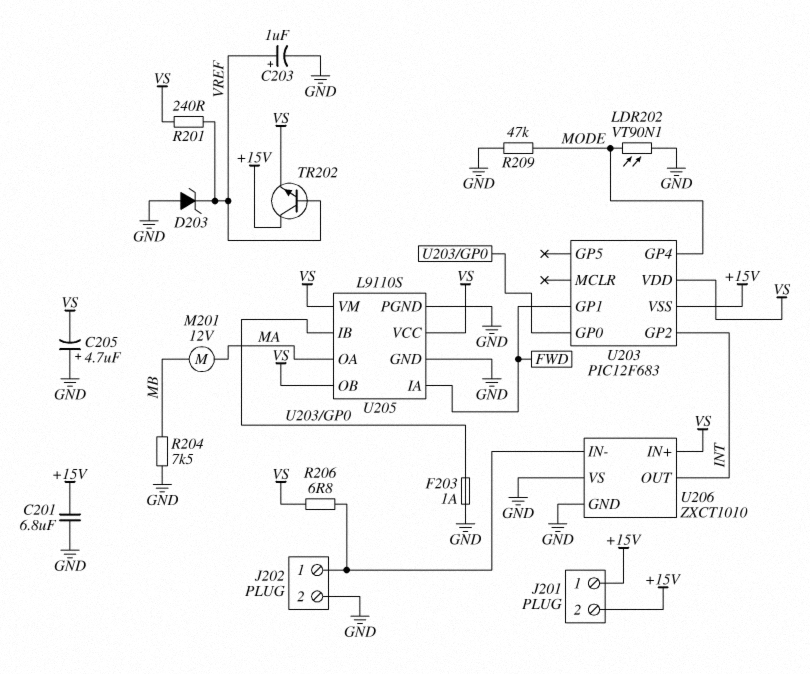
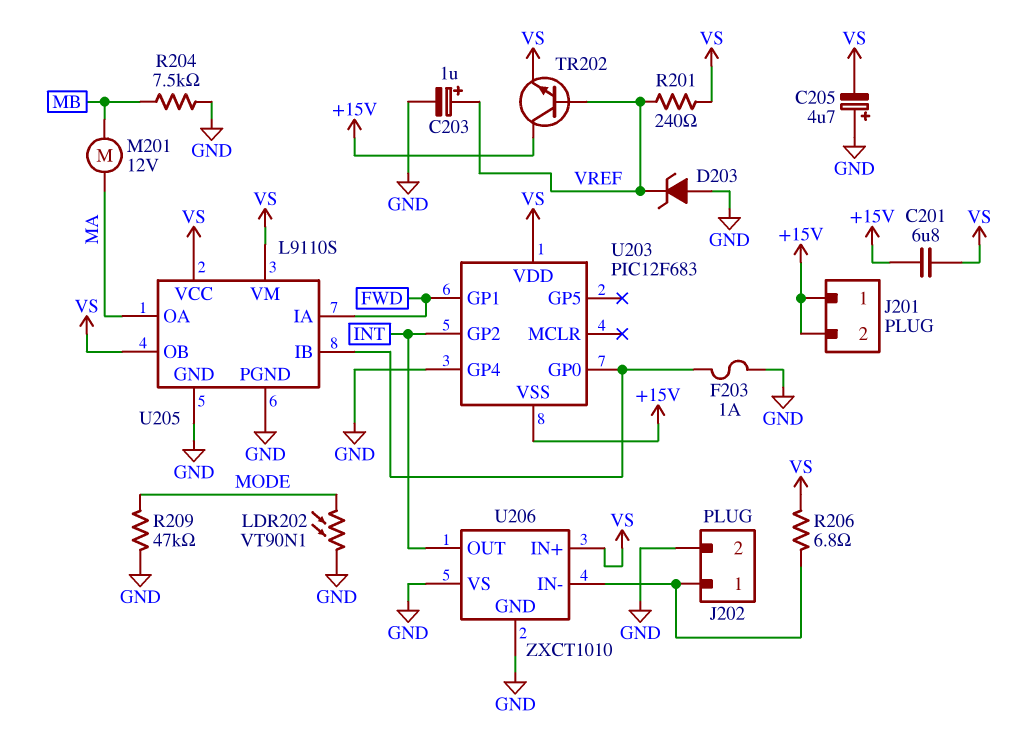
C201: 6.8uF (+15V, GND) -> 6.8uF (+15V, VS)
U203 pin GP4: MODE -> GND

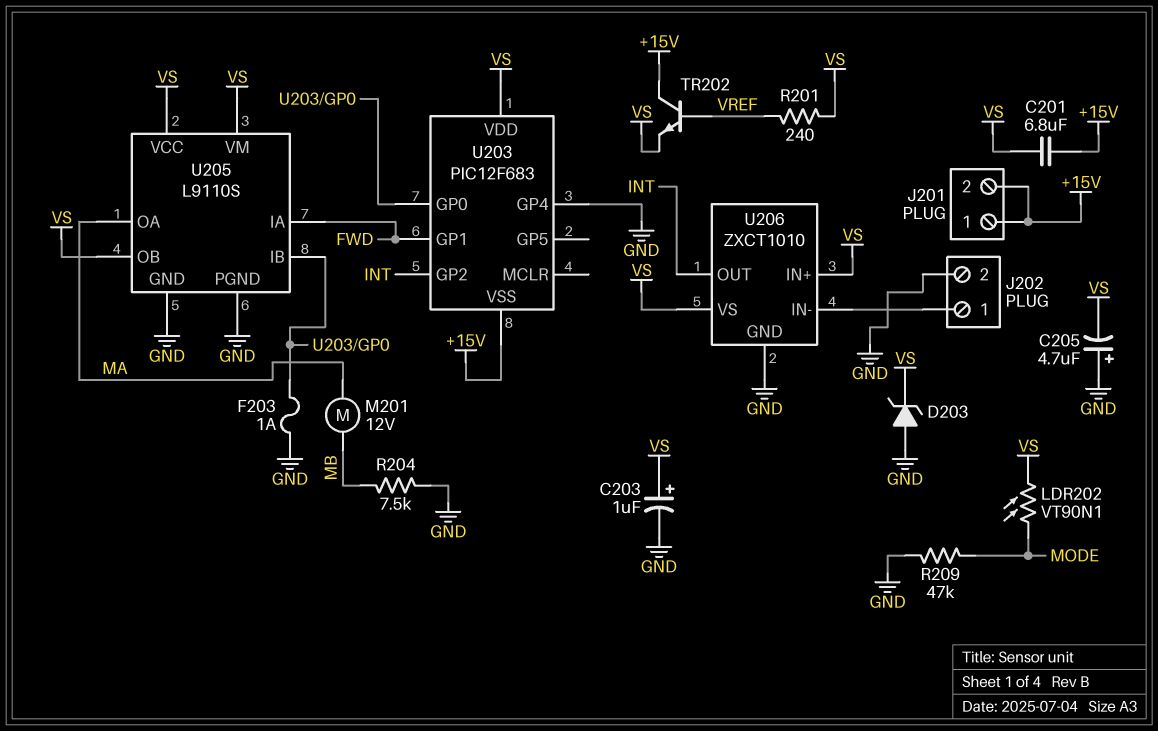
C203: 1uF (plus VREF, minus GND) -> 1uF (plus VS, minus GND)
D203: zener (A GND, K VREF) -> zener (A GND, K VS)
LDR202: VT90N1 (GND, MODE) -> VT90N1 (MODE, VS)
R206: 6.8 (J202/1, VS) -> none
U206 pin VS: GND -> VS

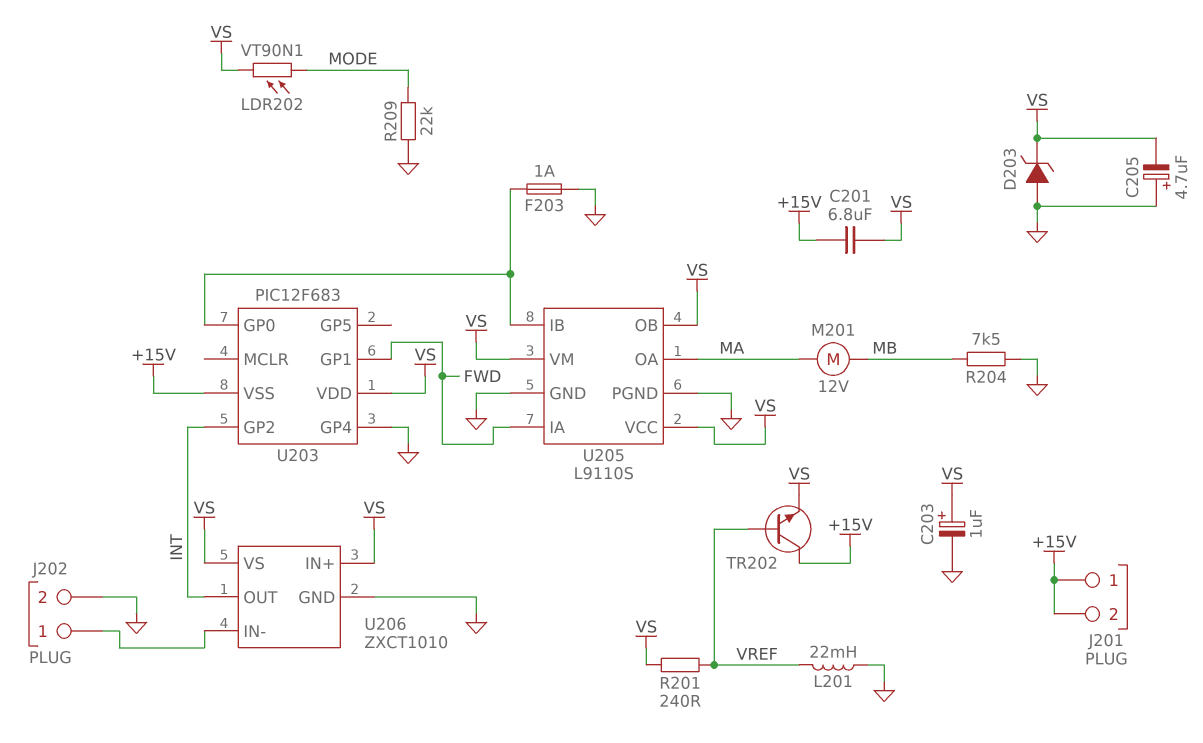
L201: none -> 22mH (GND, VREF)
R209: 47k (GND, MODE) -> 22k (GND, MODE)

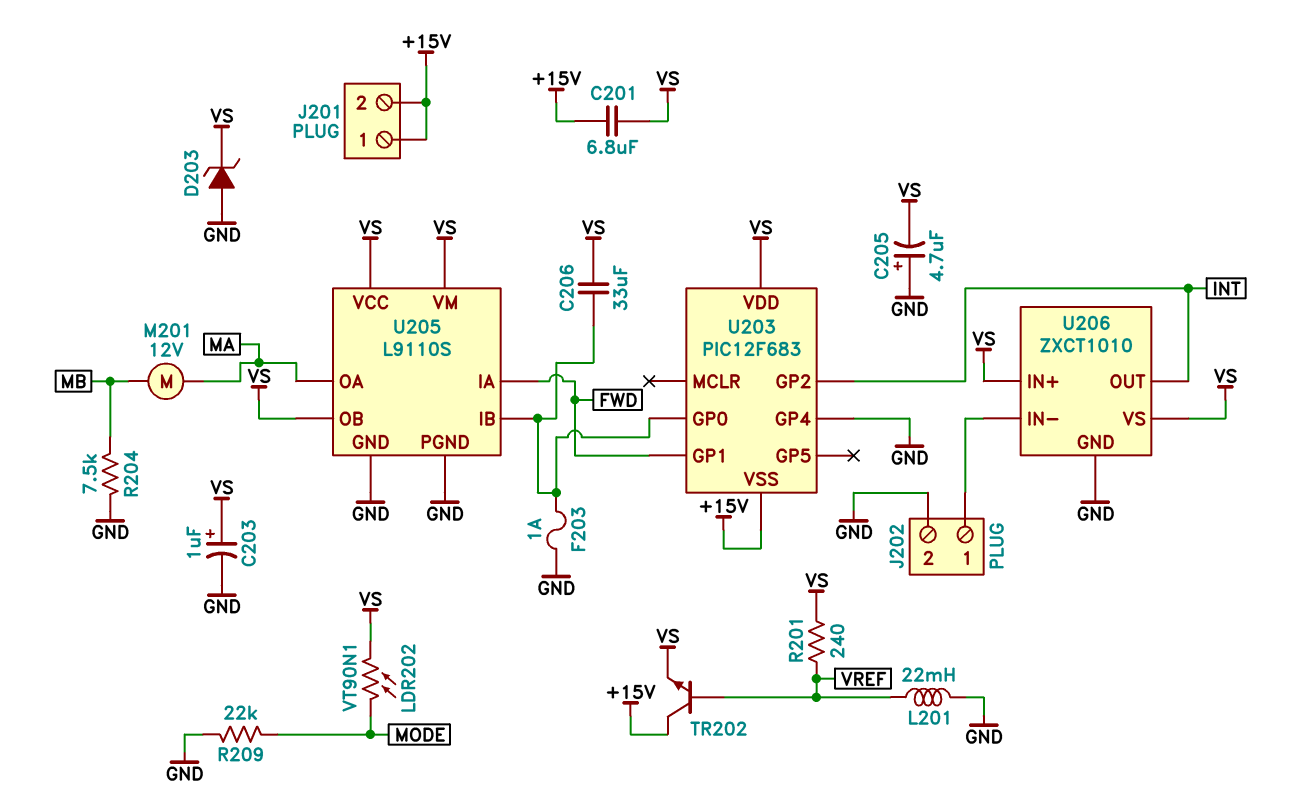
C206: none -> 33uF (U203/GP0, VS)

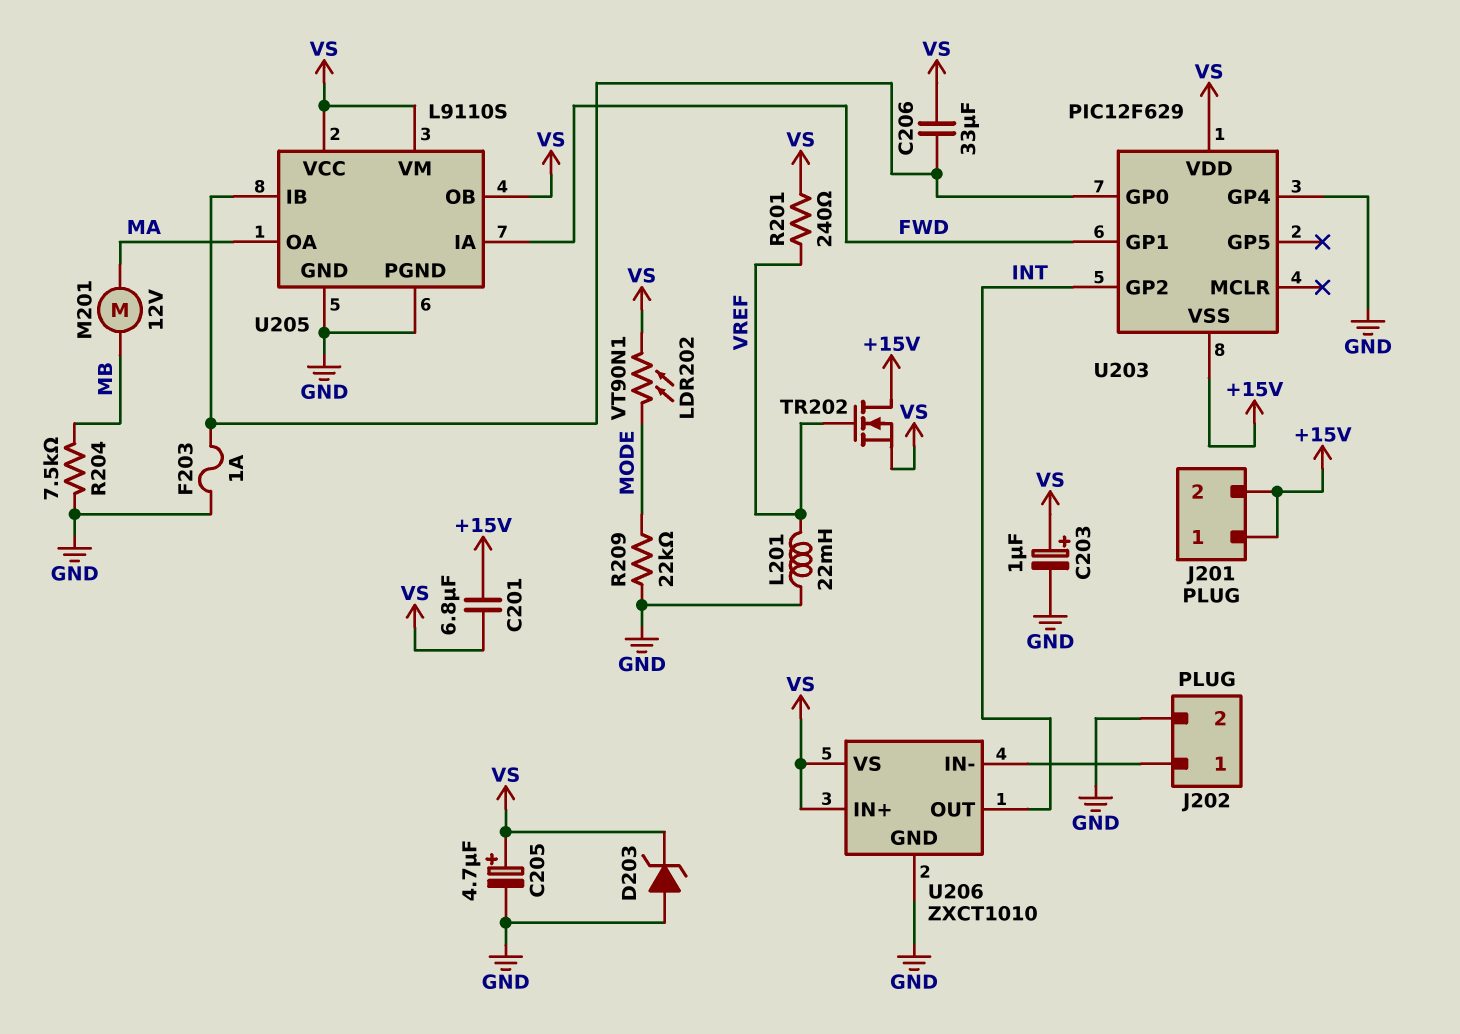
C205: 4.7uF (plus GND, minus VS) -> 4.7uF (plus VS, minus GND)
TR202: NPN (B VREF, C +15V, E VS) -> NMOS (G VREF, D +15V, S VS)
U203: PIC12F683 -> PIC12F629

